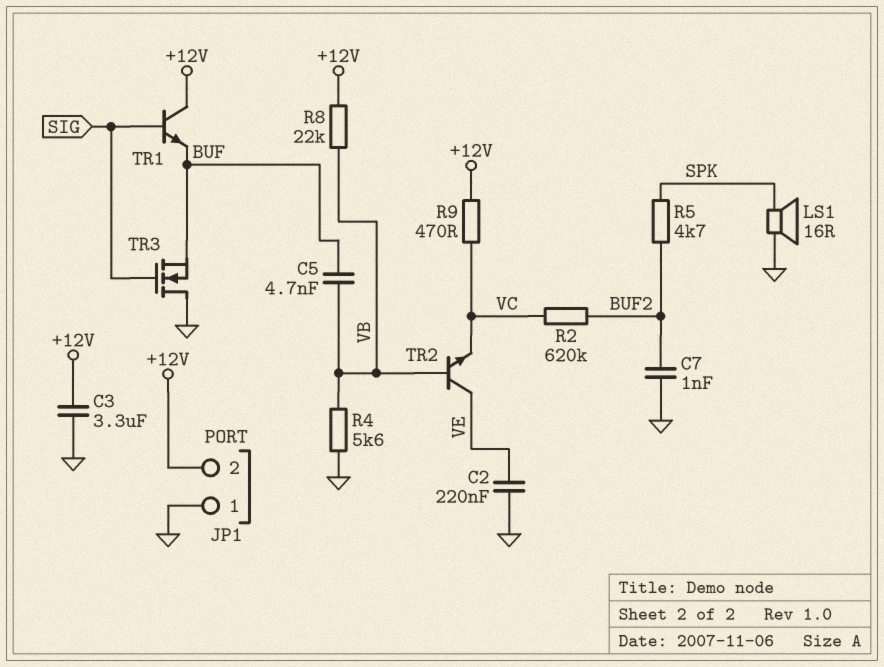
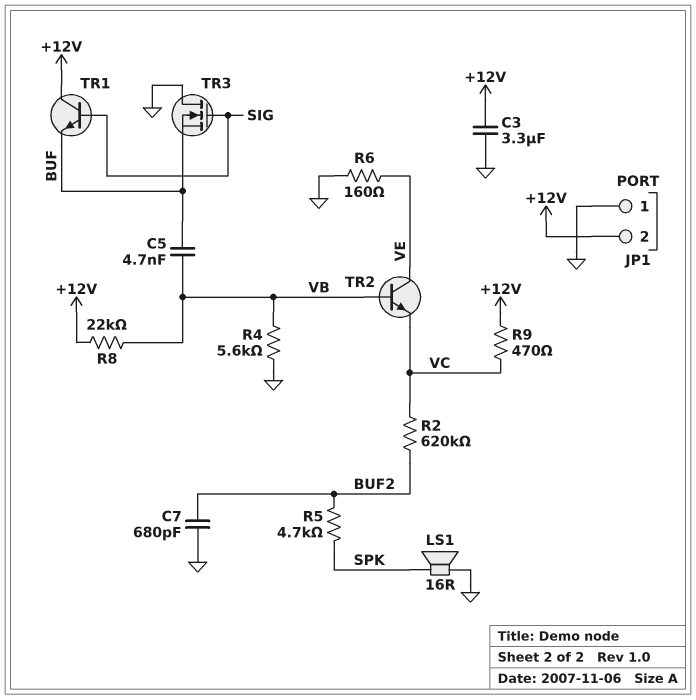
C2: 220nF (GND, VE) -> none
C7: 1nF (BUF2, GND) -> 680pF (BUF2, GND)
R6: none -> 160 (GND, VE)

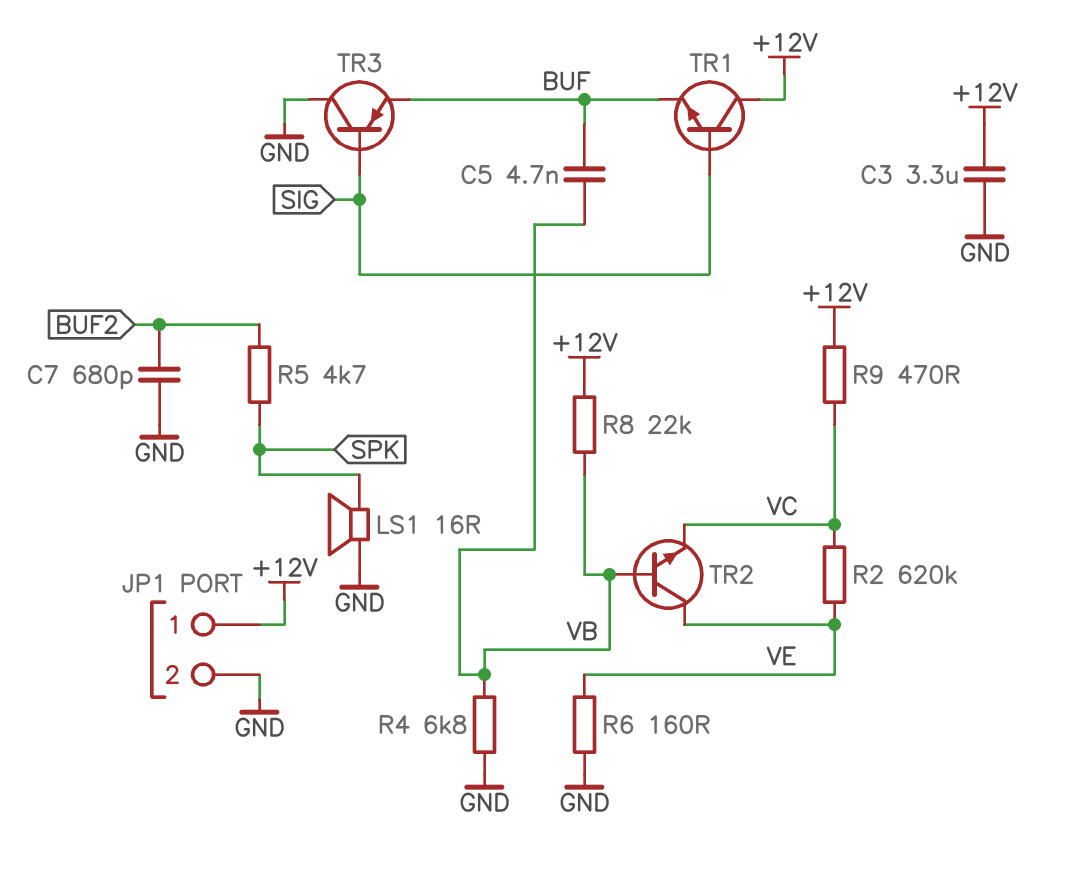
JP1 pin 1: GND -> +12V
JP1 pin 2: +12V -> GND
R2: 620k (BUF2, VC) -> 620k (VC, VE)
R4: 5.6k (GND, VB) -> 6.8k (GND, VB)
TR3: NMOS (G SIG, D GND, S BUF) -> PNP (B SIG, C GND, E BUF)

